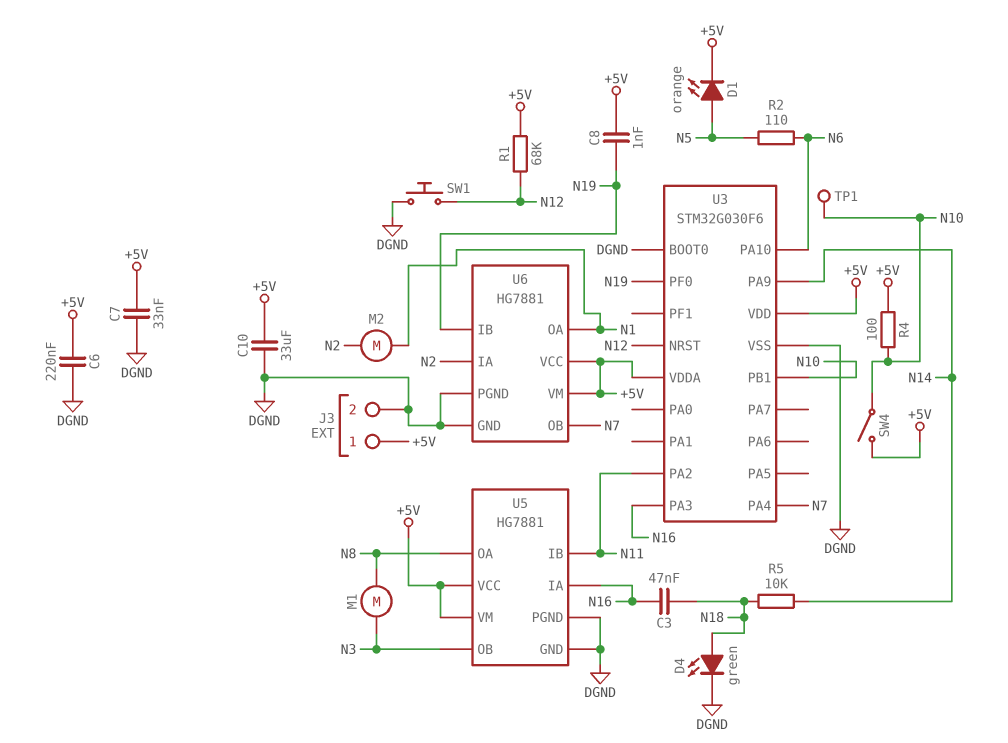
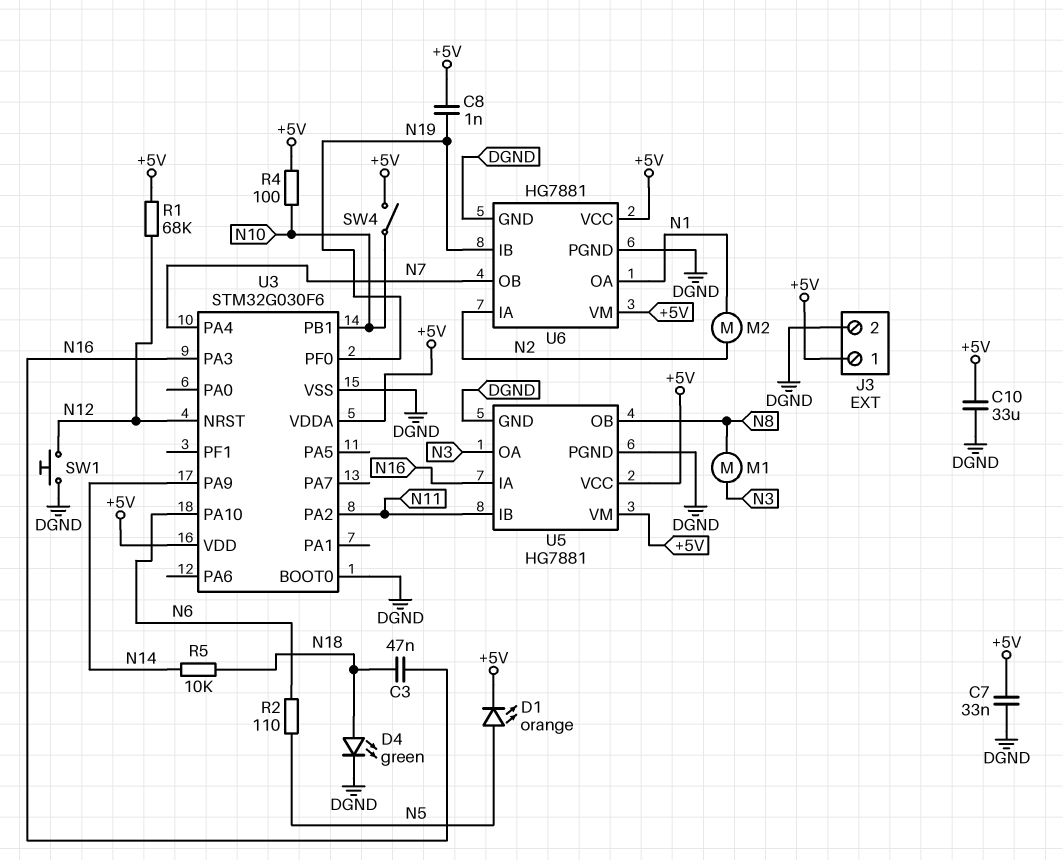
C6: 220nF (+5V, DGND) -> none
TP1: test point (N10) -> none
U5 pin OA: N8 -> N3
U5 pin OB: N3 -> N8

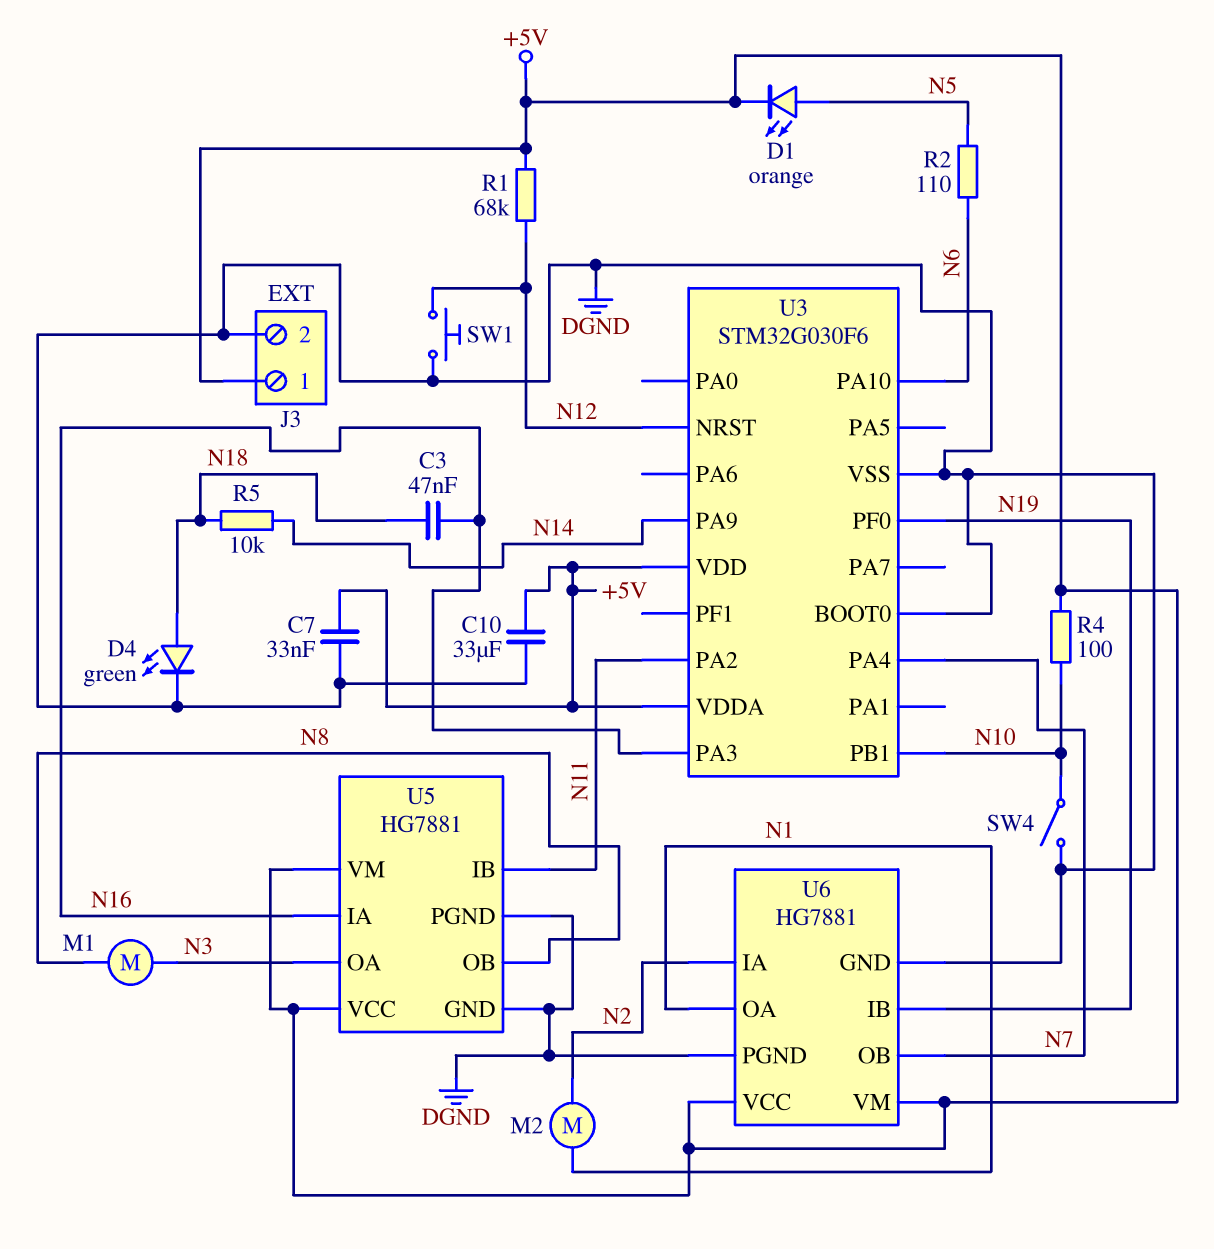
C8: 1nF (+5V, N19) -> none
SW4: switch (+5V, N10) -> switch (DGND, N10)

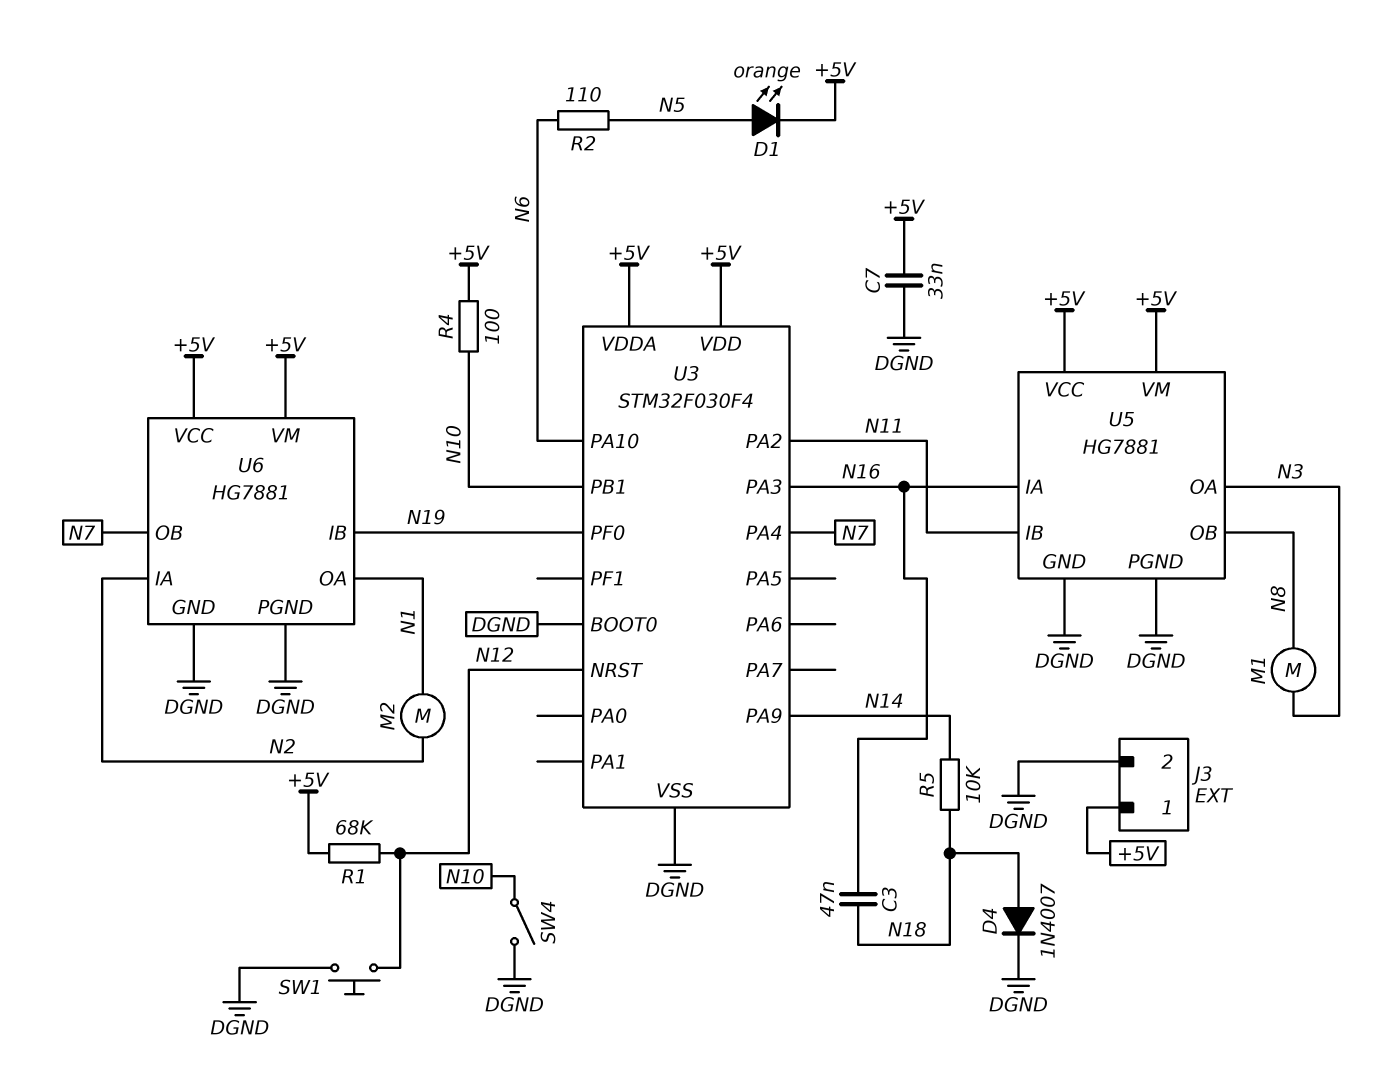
C10: 33uF (+5V, DGND) -> none
D4: LED green (A N18, K DGND) -> diode 1N4007 (A N18, K DGND)
U3: STM32G030F6 -> STM32F030F4

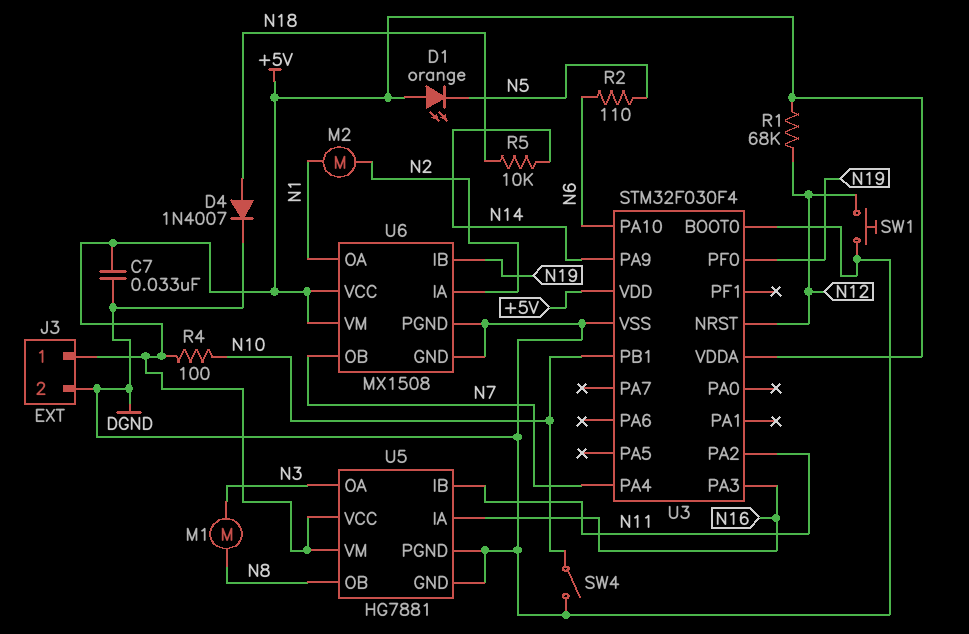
C3: 47nF (N16, N18) -> none
D1: LED orange (A N5, K +5V) -> LED orange (A +5V, K N5)
U6: HG7881 -> MX1508

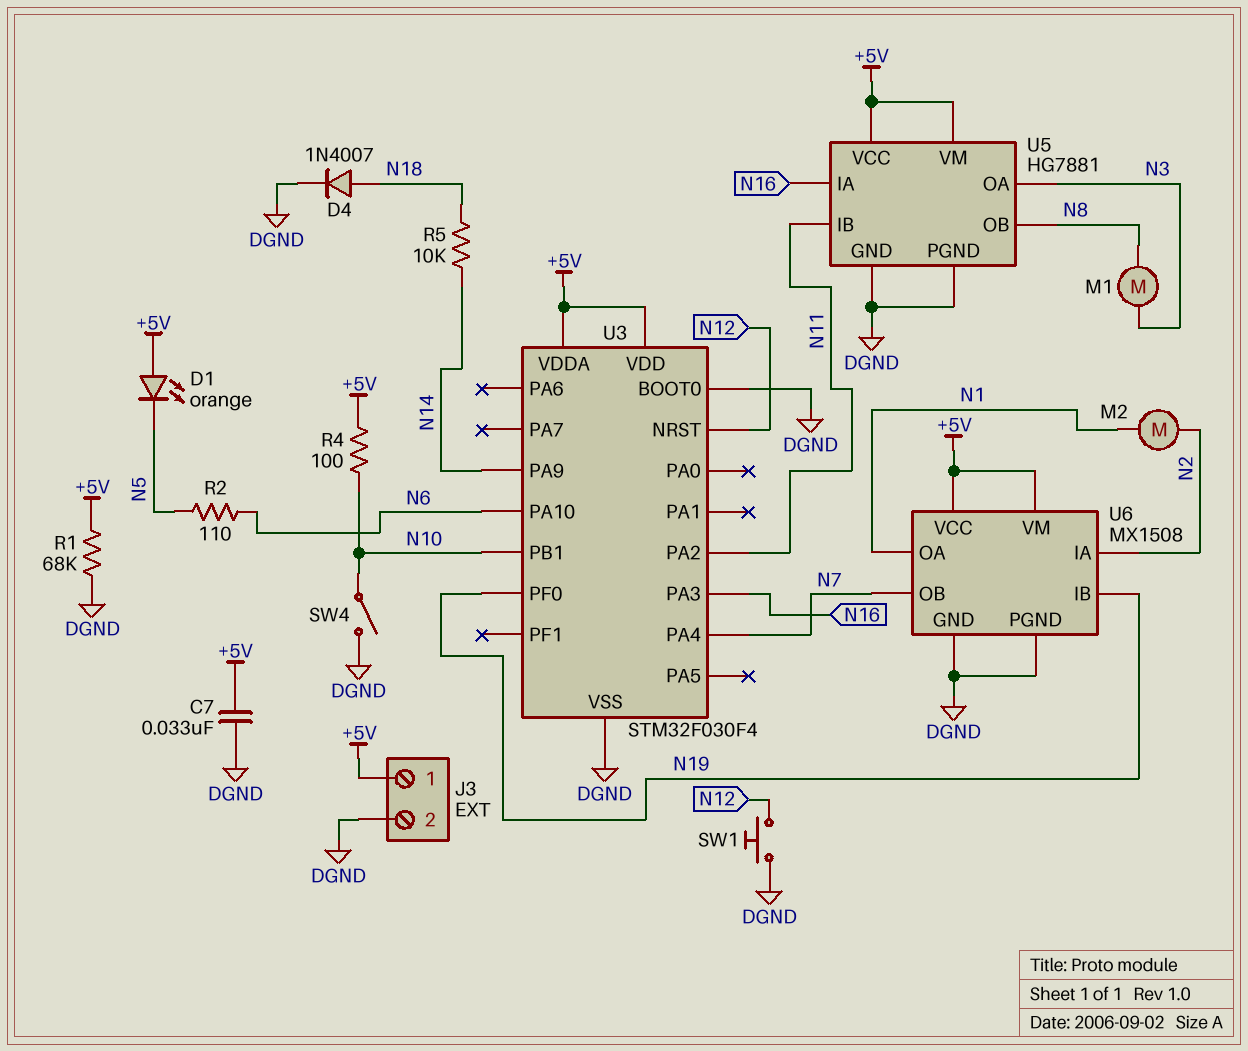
R1: 68k (+5V, N12) -> 68k (+5V, DGND)

